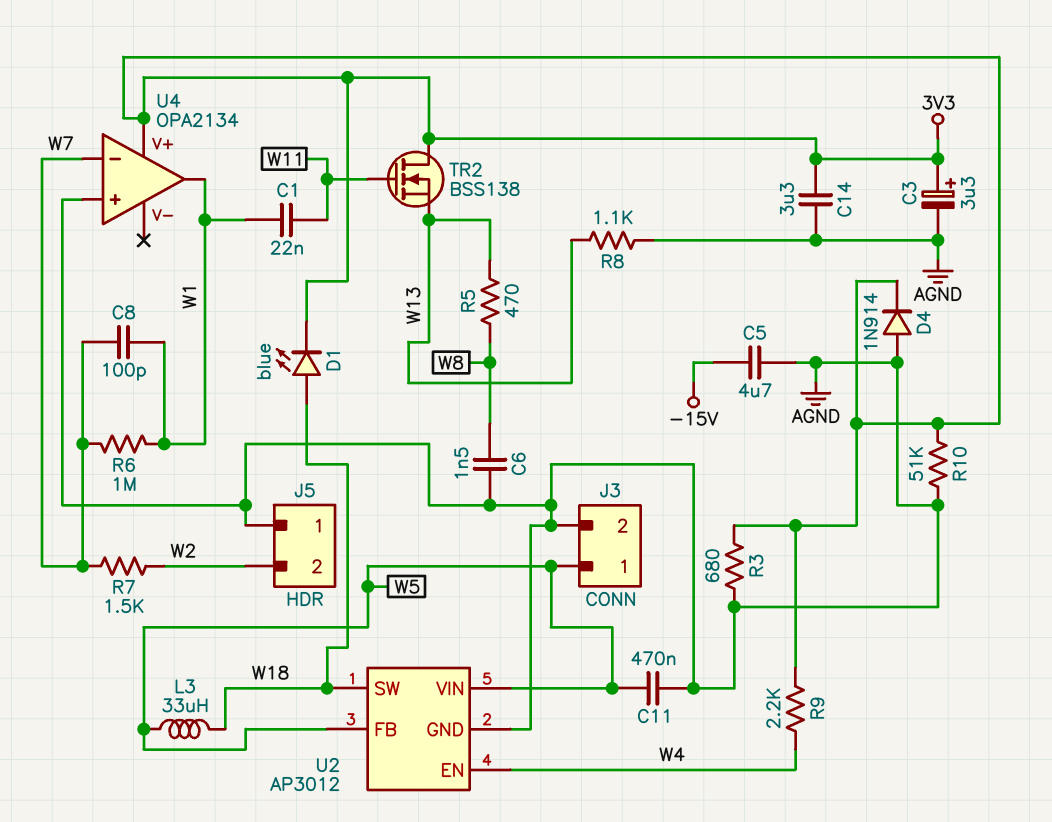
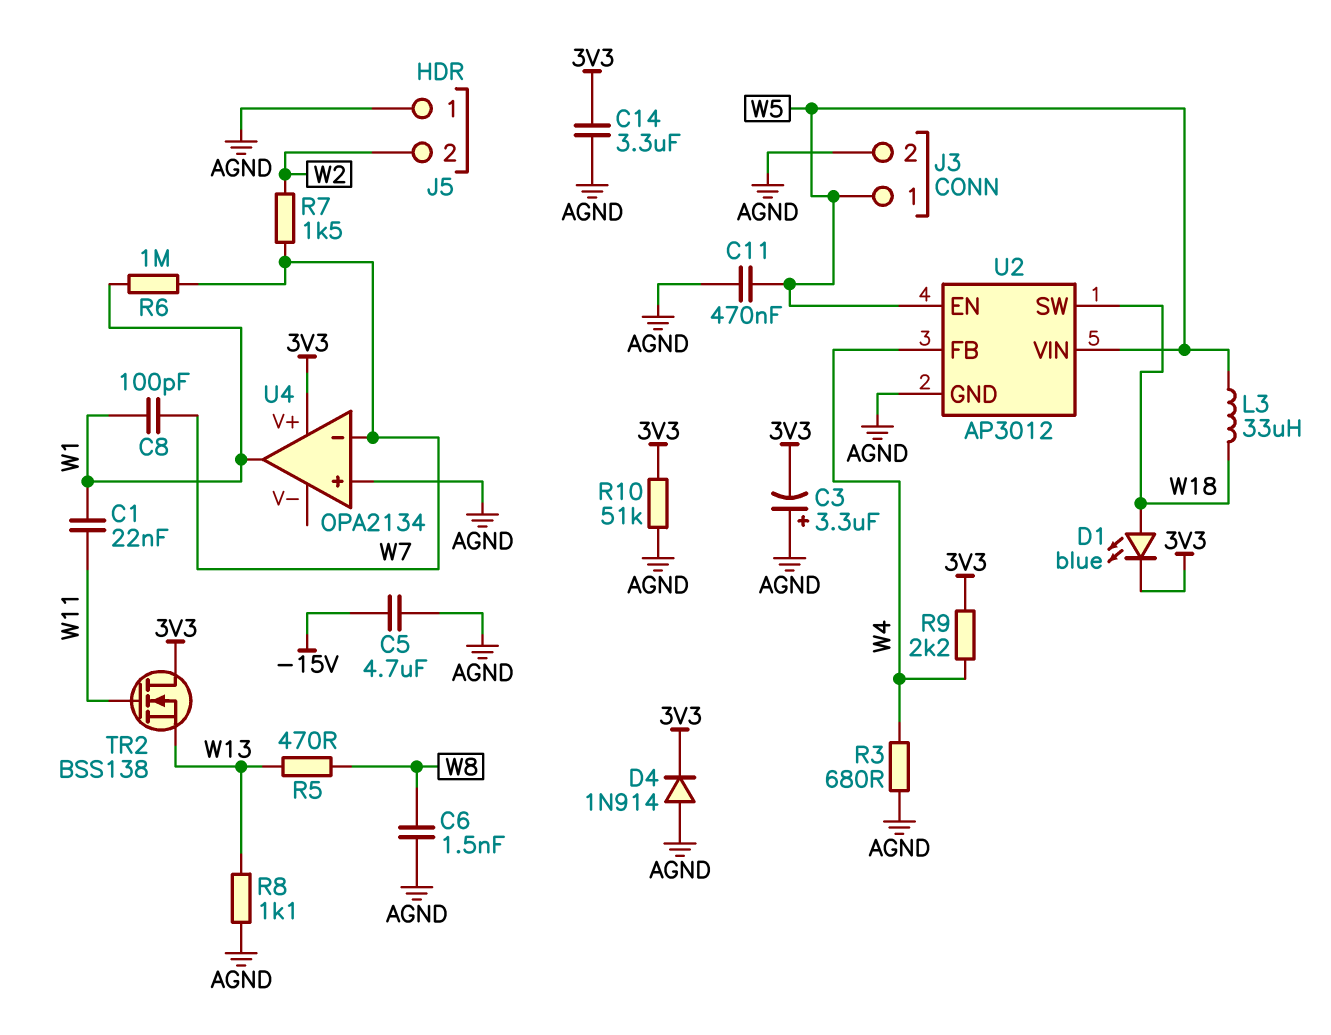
C3: 3.3uF (plus 3V3, minus AGND) -> 3.3uF (plus AGND, minus 3V3)
R3: 680 (3V3, AGND) -> 680 (AGND, W4)
U2 pin EN: W4 -> W5
U2 pin FB: W5 -> W4

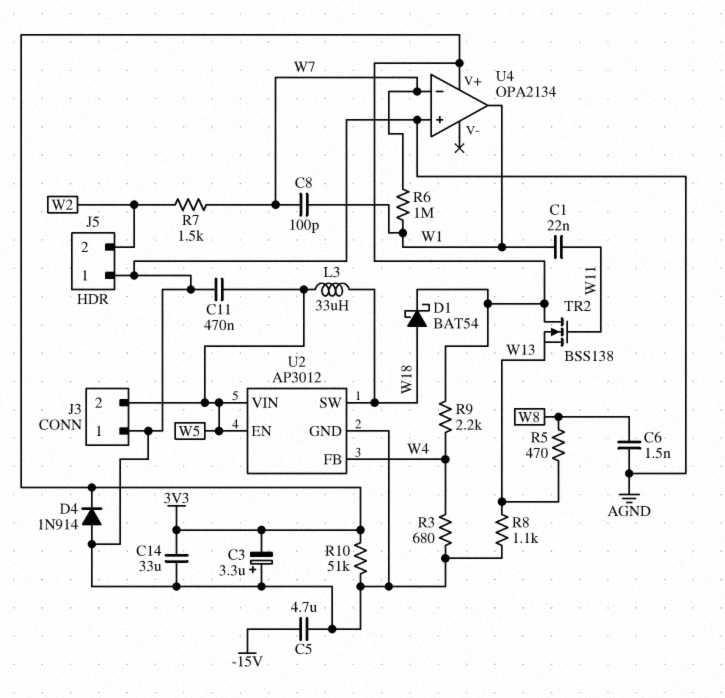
C14: 3.3uF (3V3, AGND) -> 33uF (3V3, AGND)
D1: LED blue (A W18, K 3V3) -> schottky BAT54 (A W18, K 3V3)
J3 pin 1: W5 -> AGND
J3 pin 2: AGND -> W5

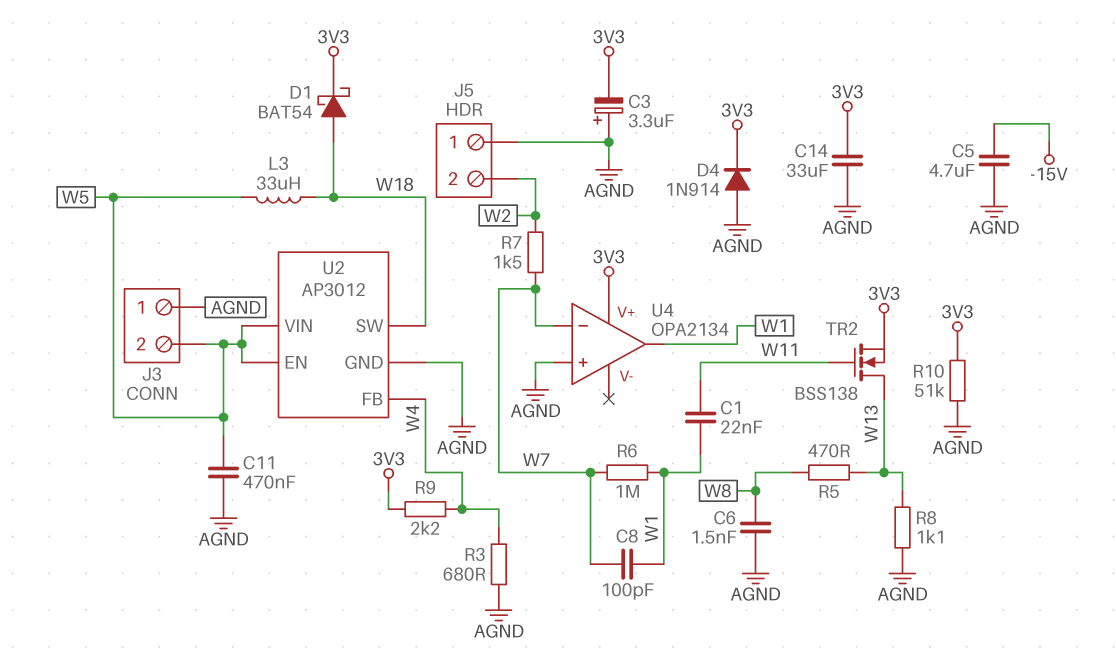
TR2: NMOS BSS138 (G W11, D 3V3, S W13) -> NMOS BSS138 (G W11, D W13, S 3V3)

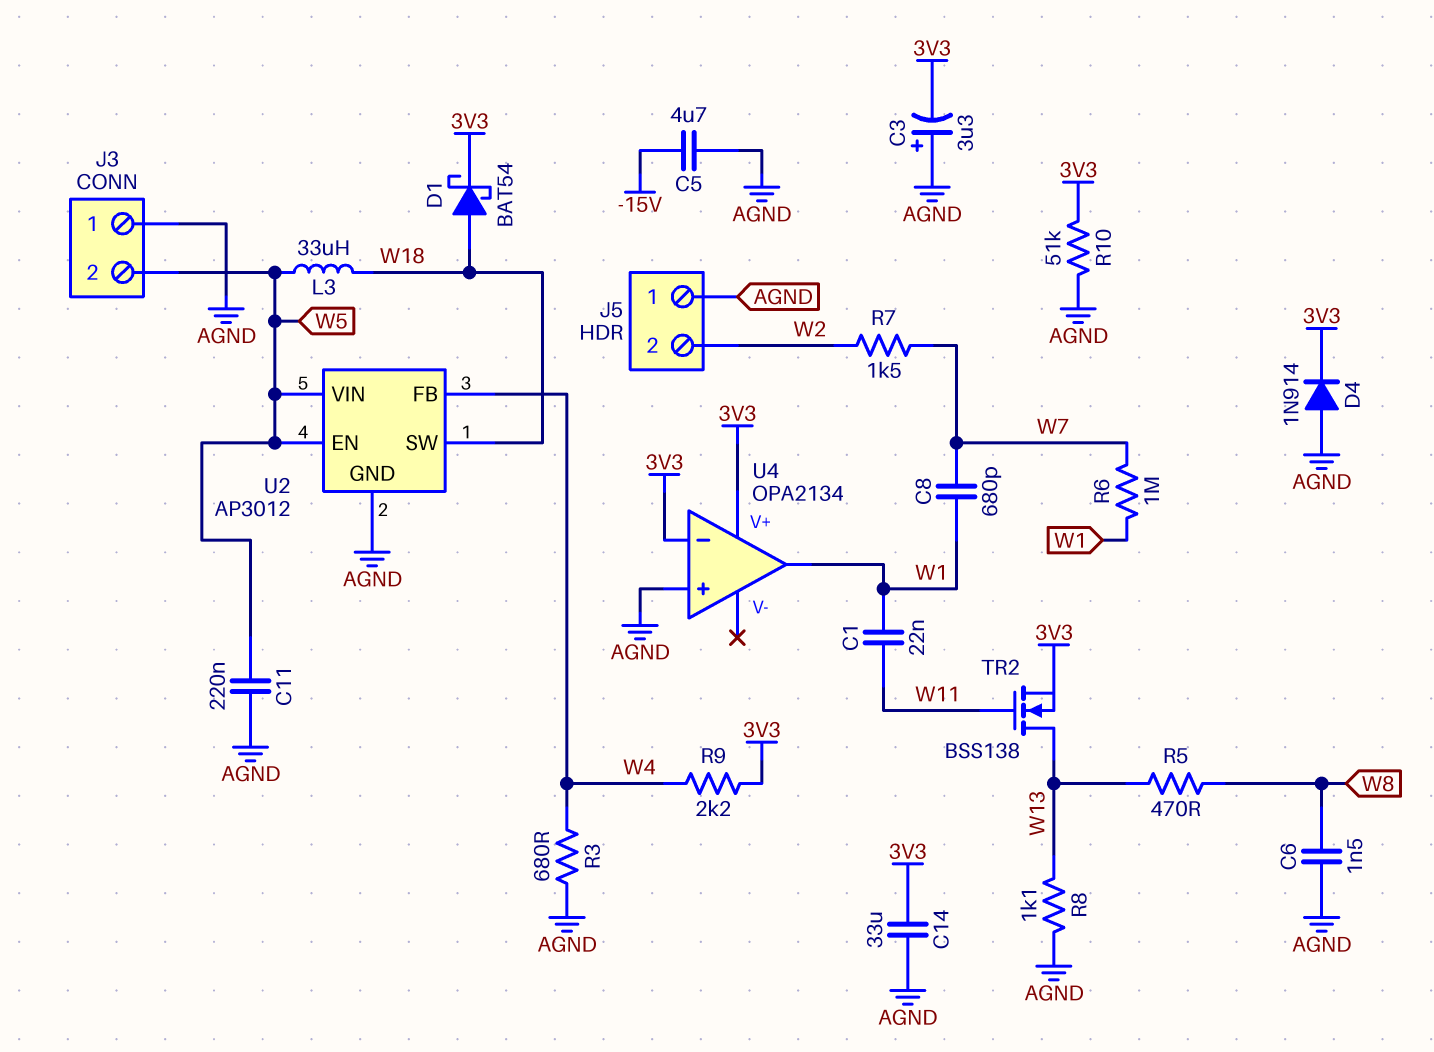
C8: 100pF (W1, W7) -> 680pF (W1, W7)
C11: 470nF (AGND, W5) -> 220nF (AGND, W5)
U4 pin in-: W7 -> 3V3

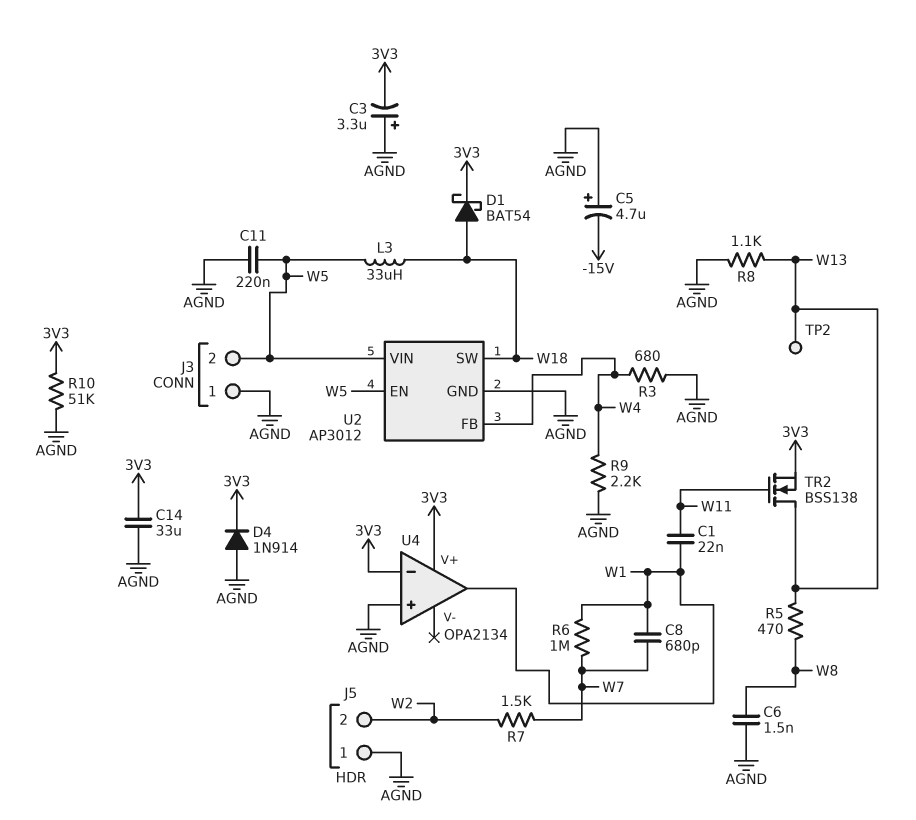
C5: 4.7uF (-15V, AGND) -> 4.7uF (plus AGND, minus -15V)
R9: 2.2k (3V3, W4) -> 2.2k (AGND, W4)
TP2: none -> test point (W13)

